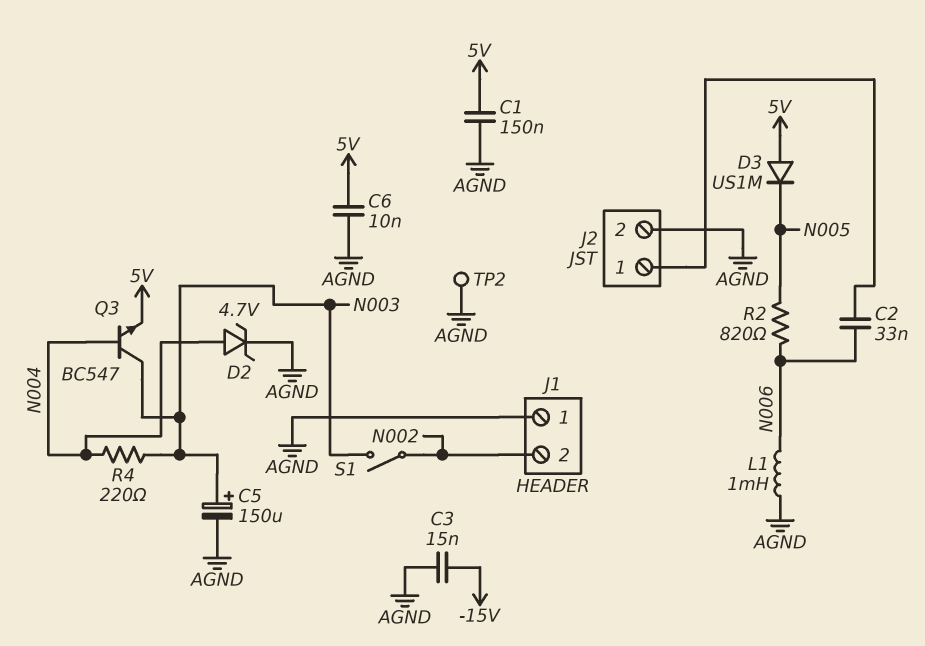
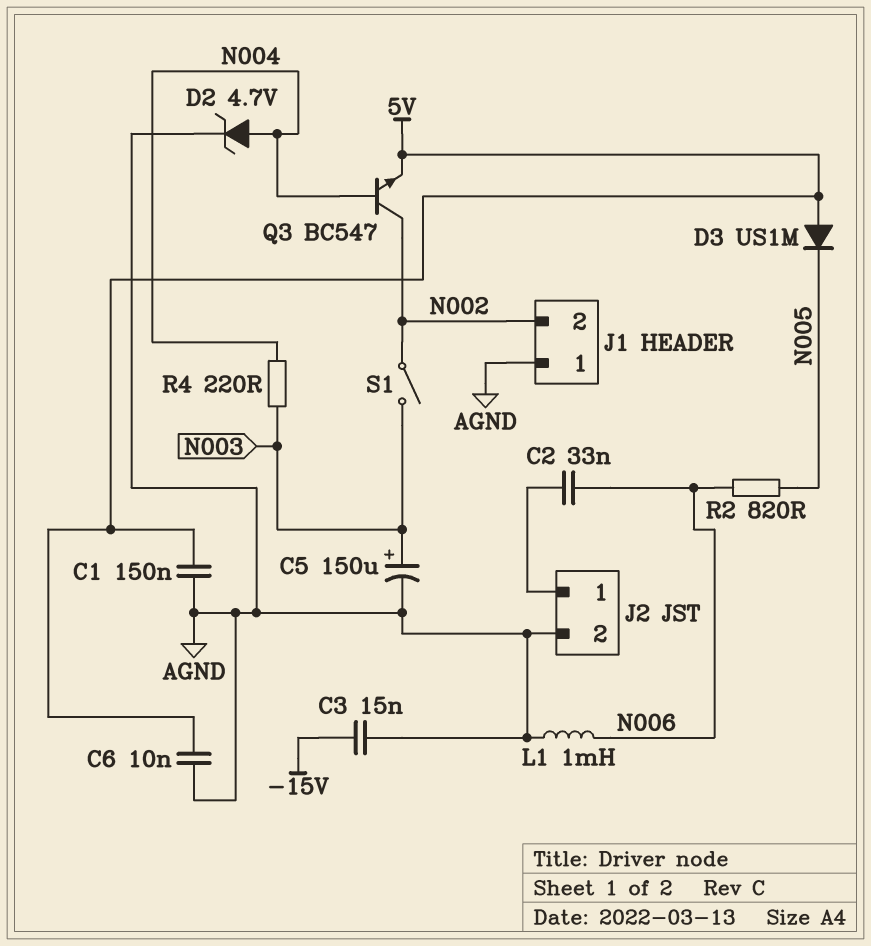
Q3: NPN BC547 (B N004, C N003, E 5V) -> NPN BC547 (B N004, C N002, E 5V)
TP2: test point (AGND) -> none

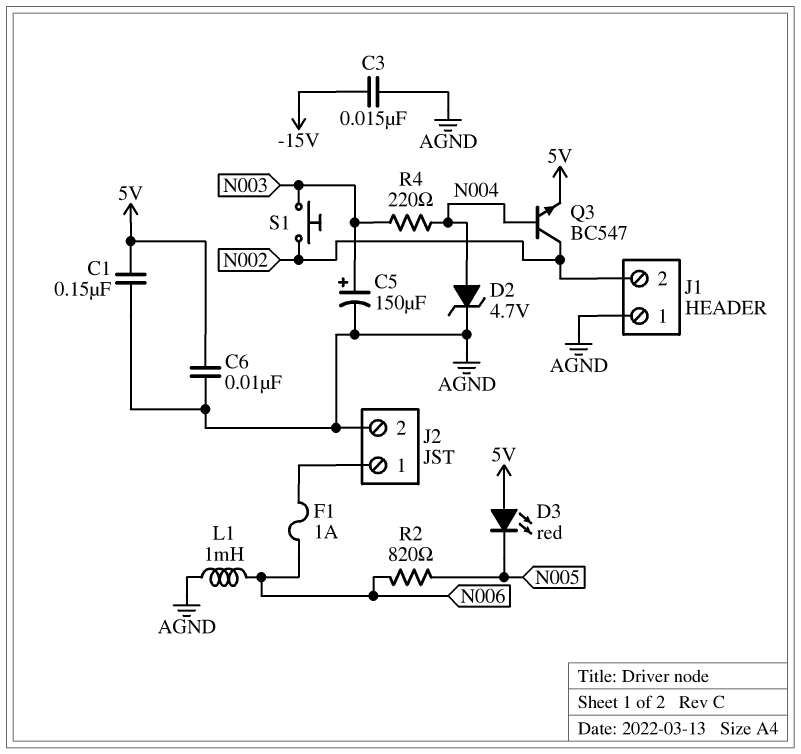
C2: 33nF (J2/1, N006) -> none
D3: diode US1M (A 5V, K N005) -> LED red (A 5V, K N005)
F1: none -> 1A (J2/1, N006)
S1: switch (N002, N003) -> button (N002, N003)

